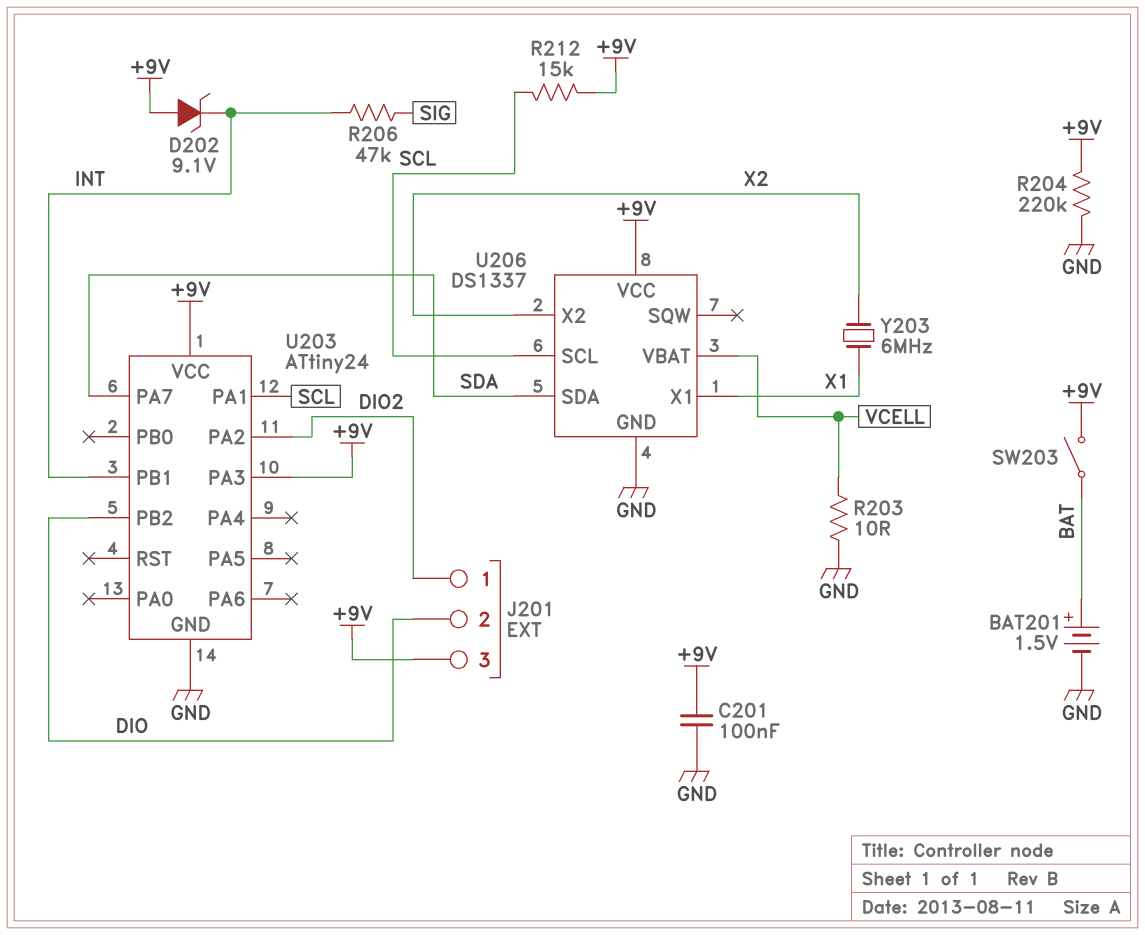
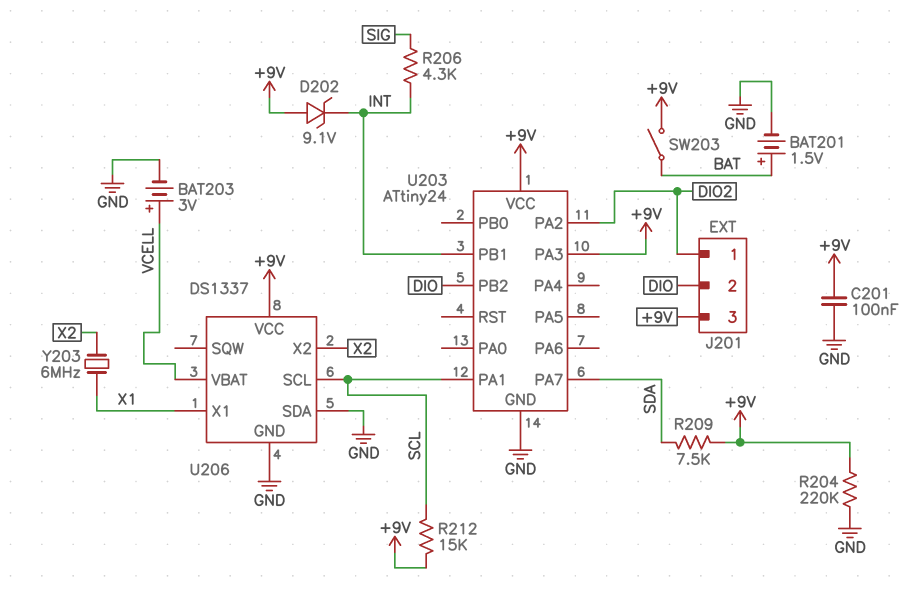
BAT203: none -> 3V (plus VCELL, minus GND)
R203: 10 (GND, VCELL) -> none
R206: 47k (INT, SIG) -> 4.3k (INT, SIG)
R209: none -> 7.5k (+9V, SDA)
U206 pin SDA: SDA -> GND

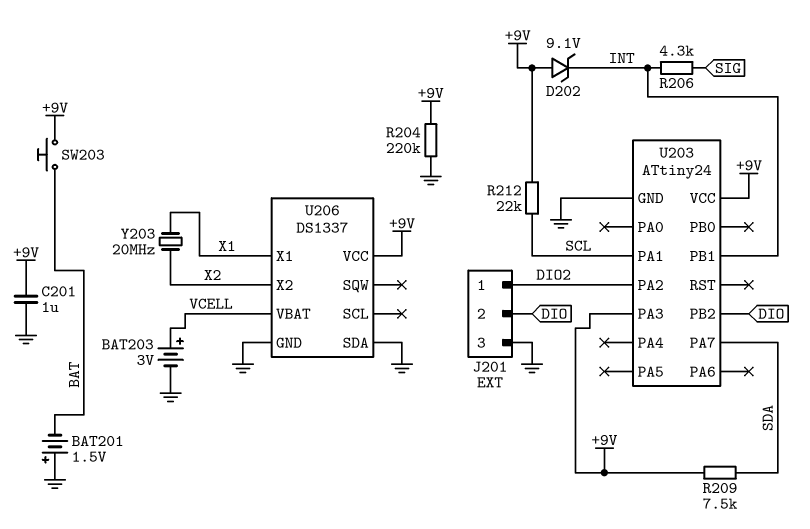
BAT201: 1.5V (plus BAT, minus GND) -> 1.5V (plus GND, minus BAT)
C201: 100nF (+9V, GND) -> 1uF (+9V, GND)
J201 pin 3: +9V -> GND
R212: 15k (+9V, SCL) -> 22k (+9V, SCL)
SW203: switch (+9V, BAT) -> button (+9V, BAT)
U206 pin SCL: SCL -> none
Y203: 6MHz (X1, X2) -> 20MHz (X1, X2)

